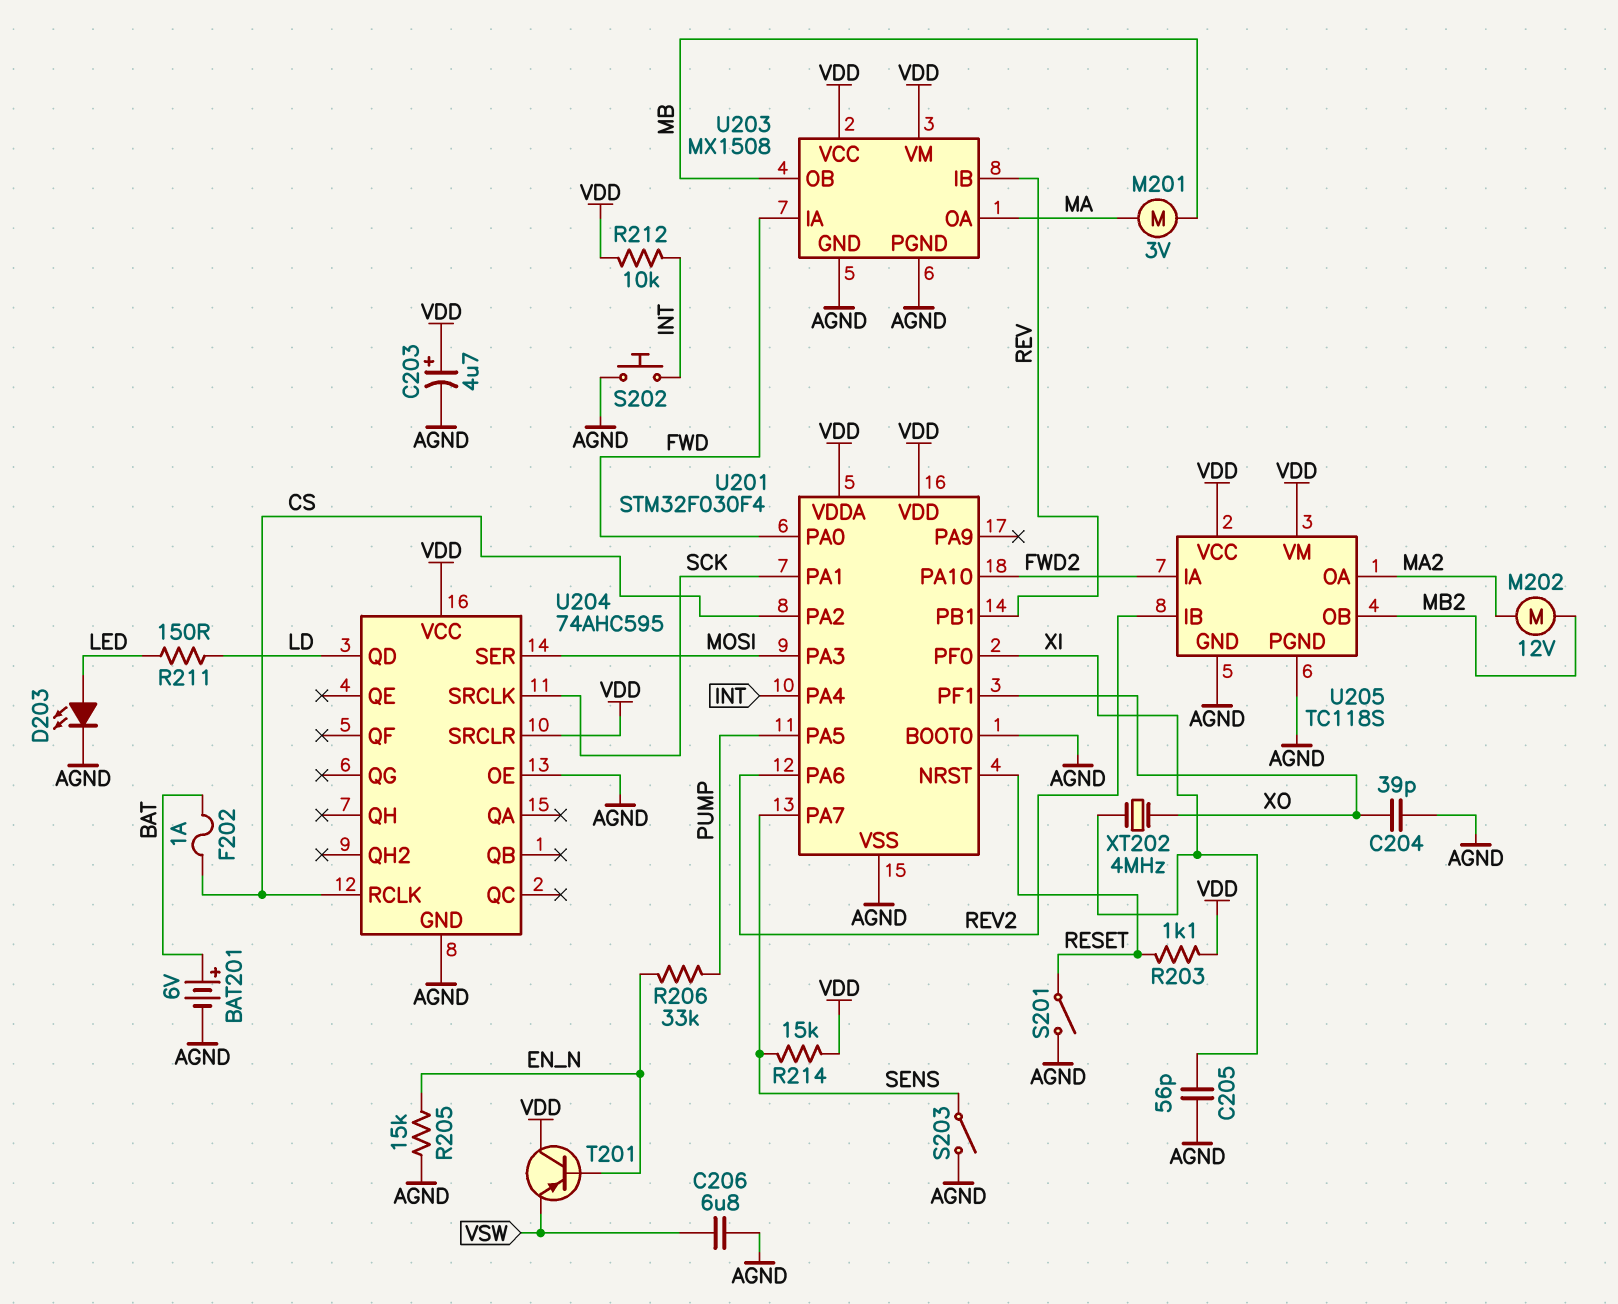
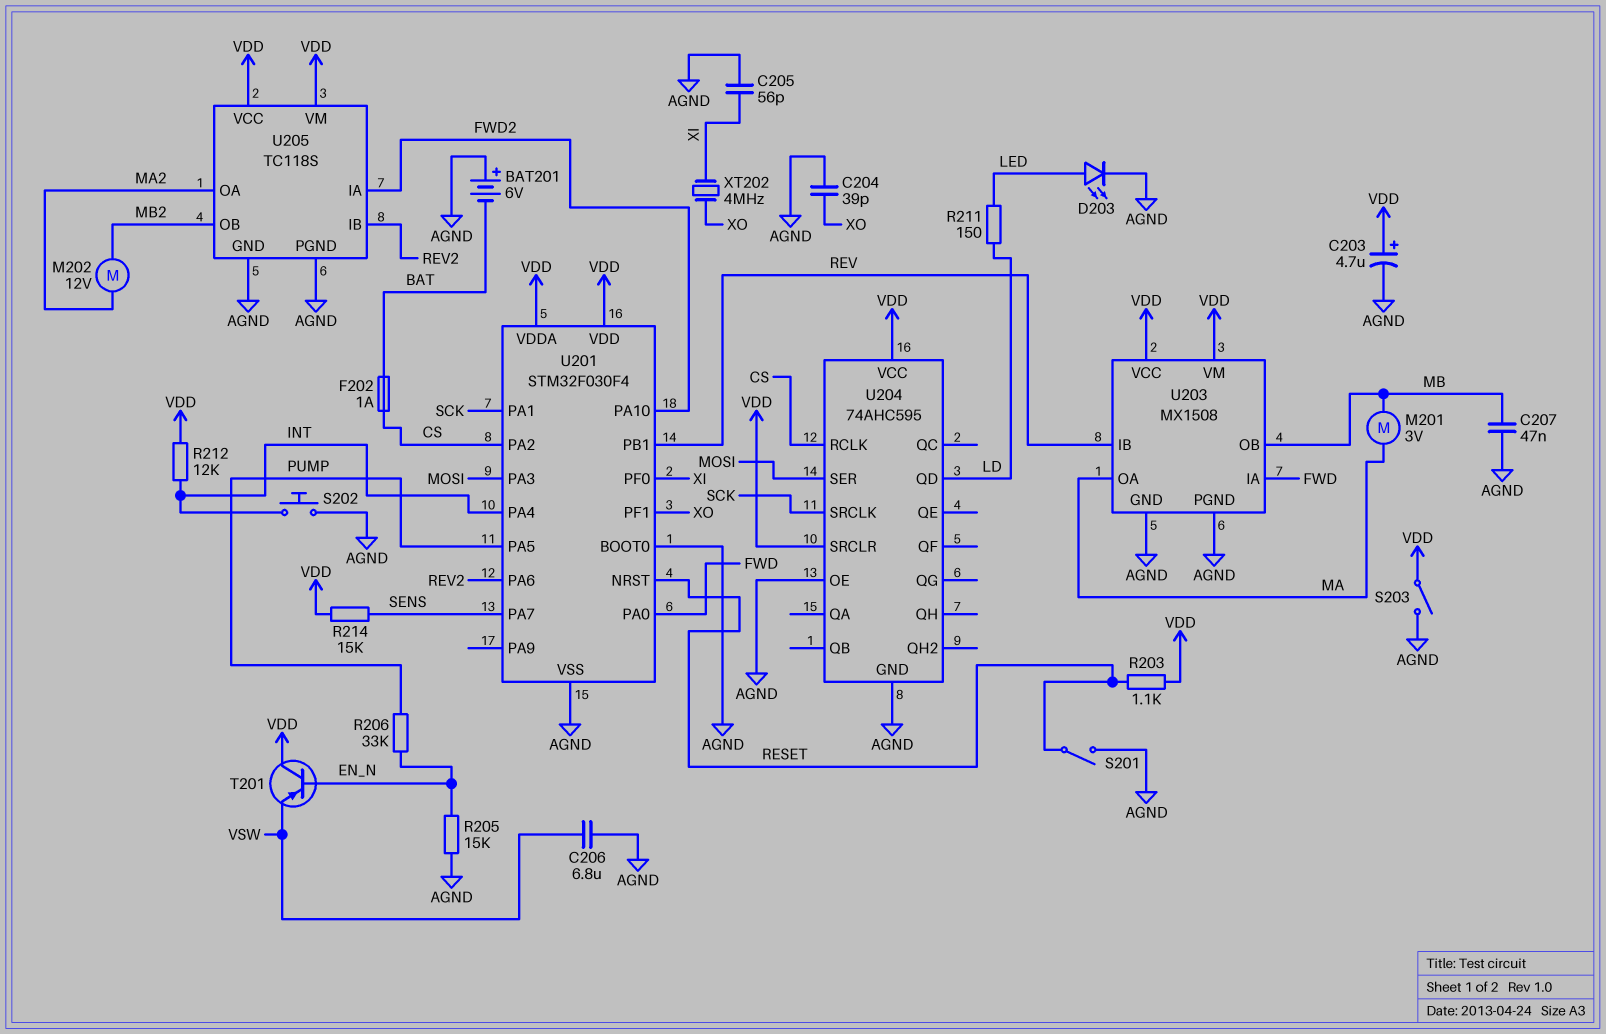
BAT201: 6V (plus BAT, minus AGND) -> 6V (plus AGND, minus BAT)
C207: none -> 47nF (AGND, MB)
R212: 10k (INT, VDD) -> 12k (INT, VDD)
S203: switch (AGND, SENS) -> switch (AGND, VDD)

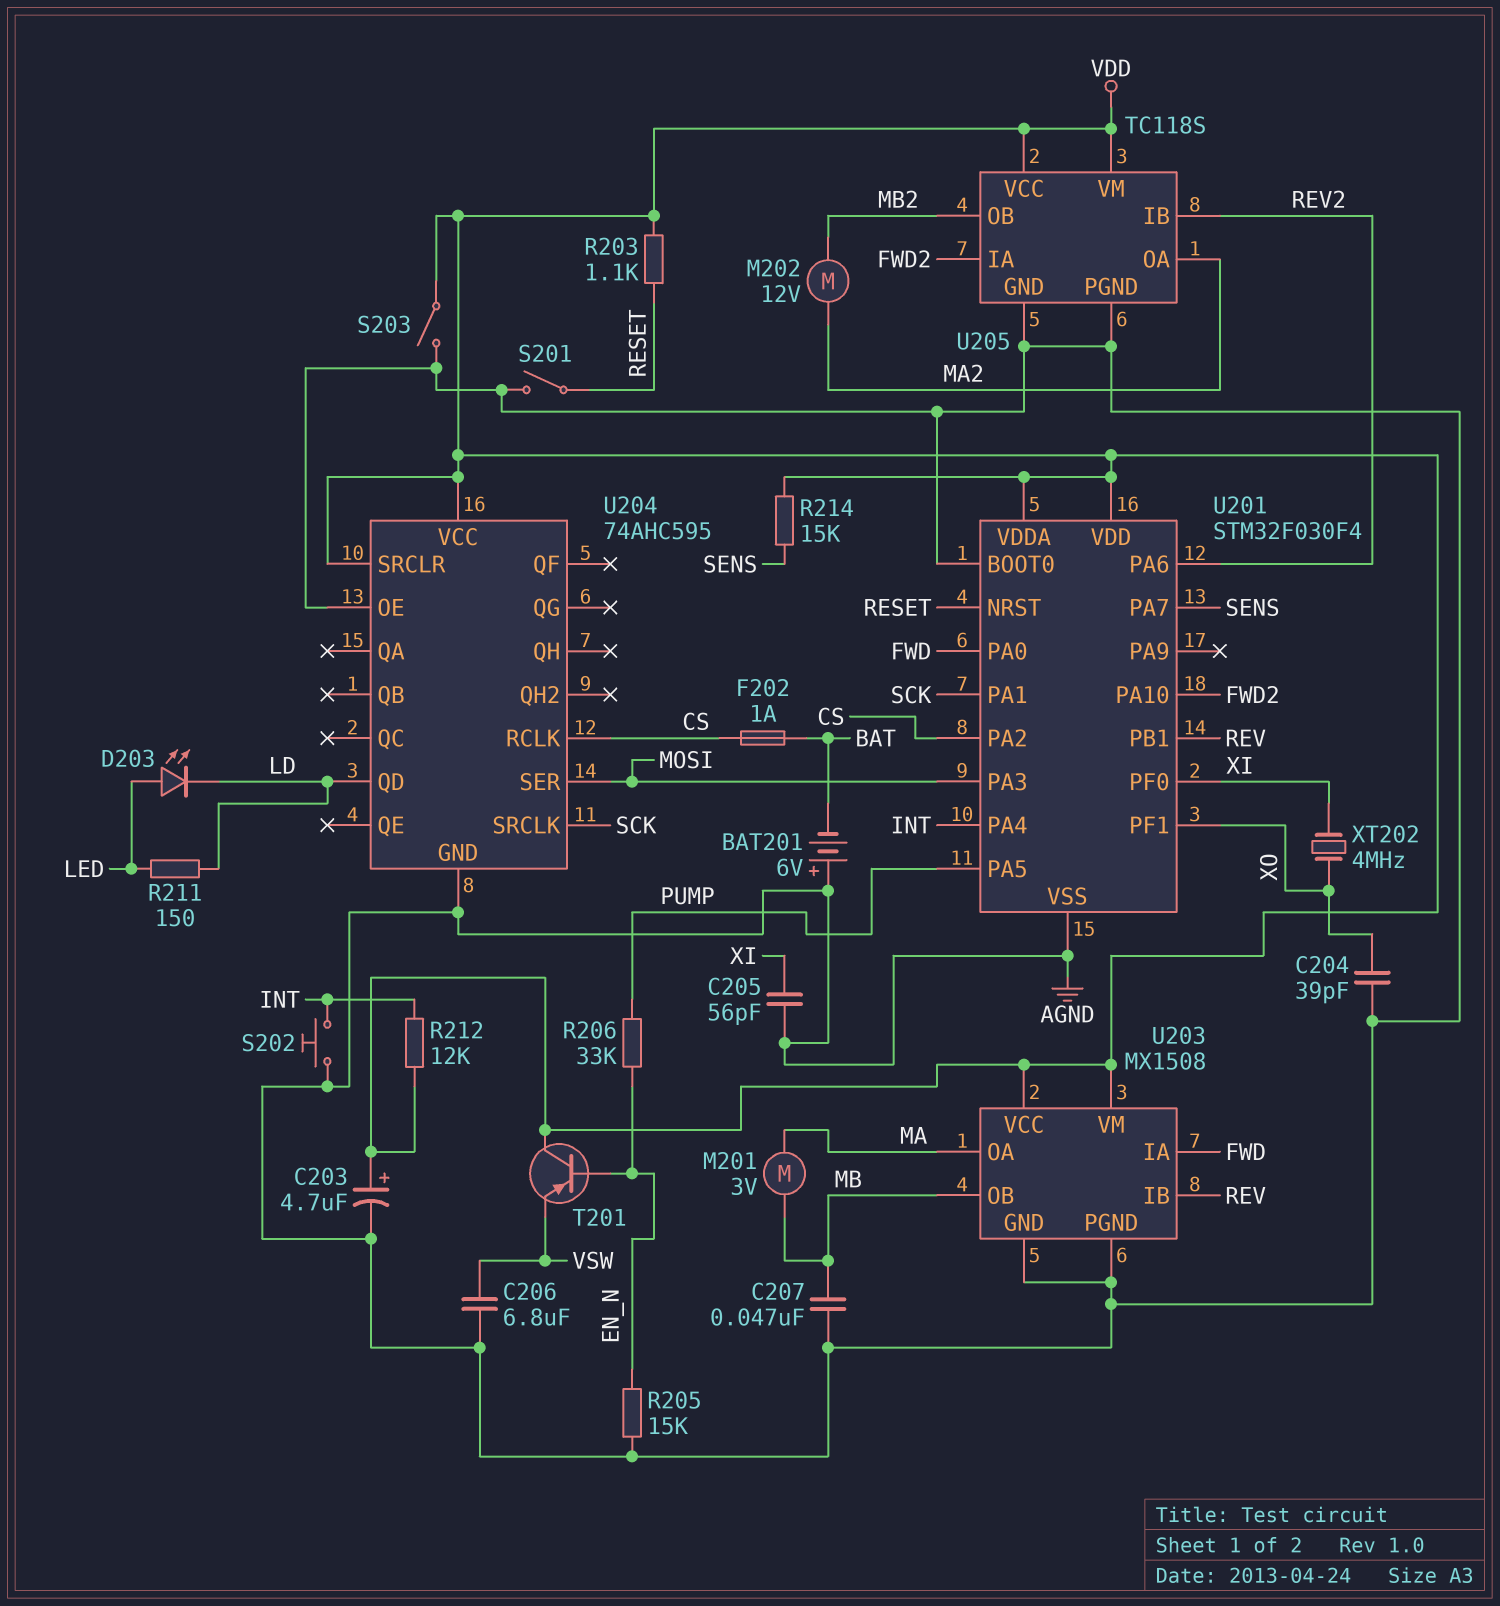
D203: LED (A LED, K AGND) -> LED (A LED, K LD)

